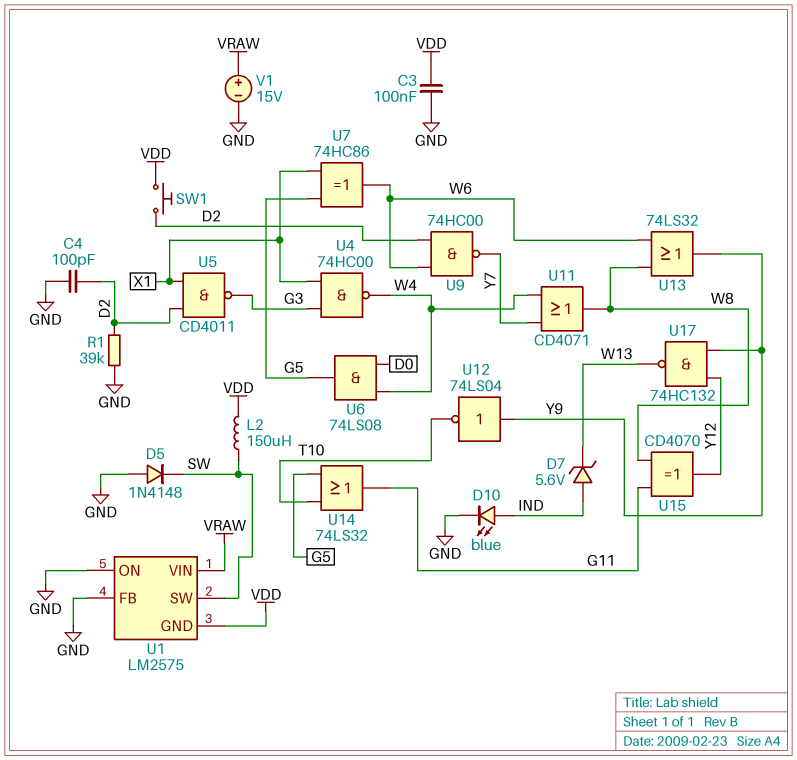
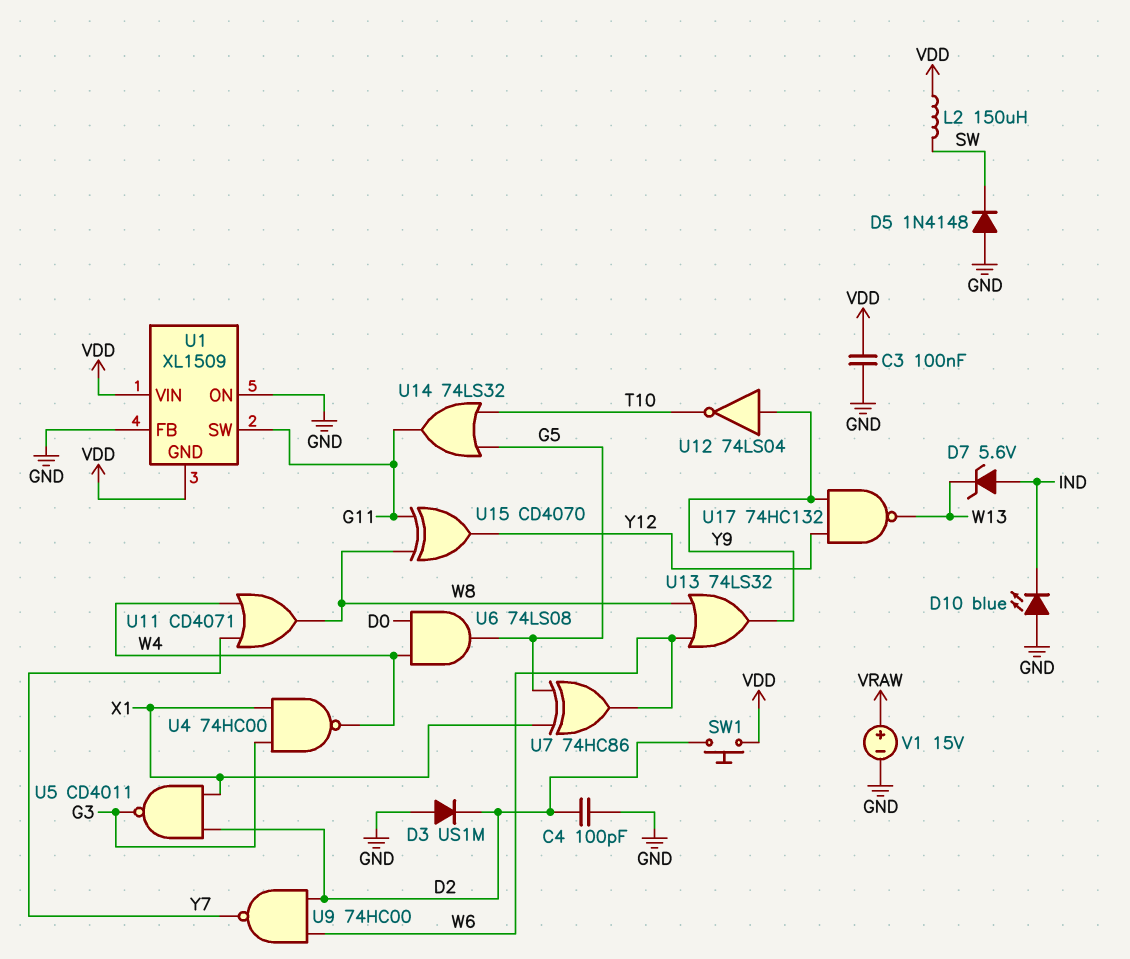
D3: none -> diode US1M (A GND, K D2)
D10: LED blue (A IND, K GND) -> LED blue (A GND, K IND)
R1: 39k (D2, GND) -> none
U1: LM2575 -> XL1509
U1 pin SW: SW -> G11
U1 pin VIN: VRAW -> VDD

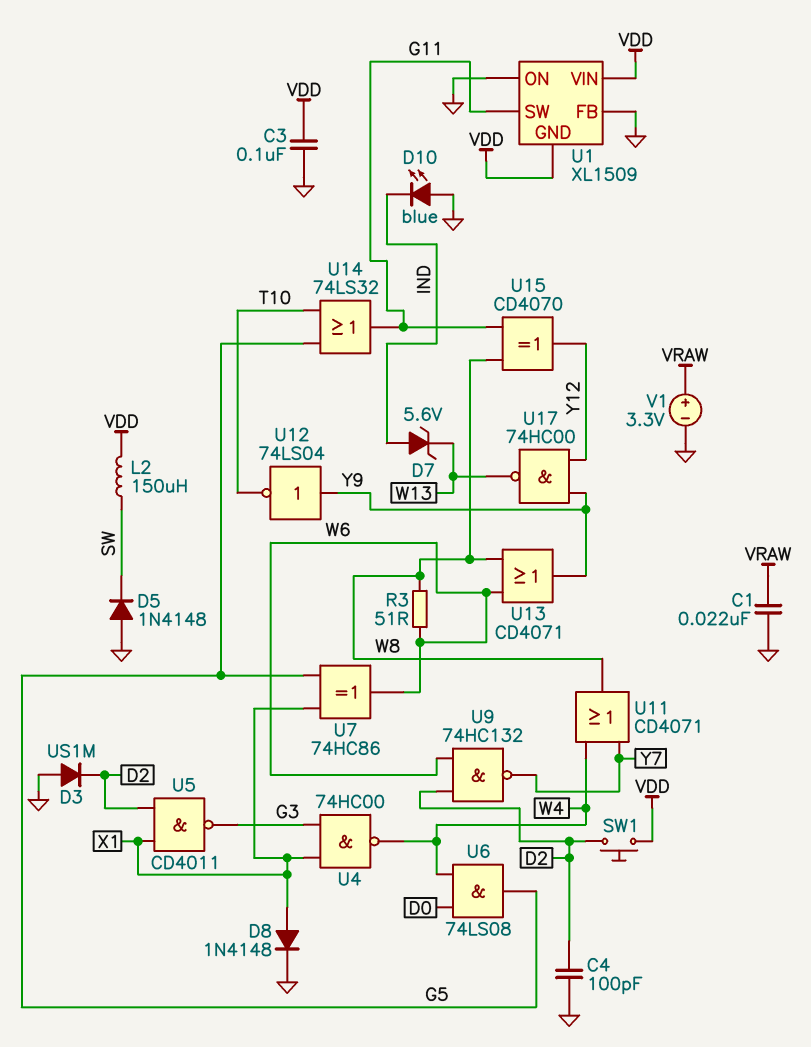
C1: none -> 22nF (GND, VRAW)
D8: none -> diode 1N4148 (A X1, K GND)
R3: none -> 51 (W6, W8)
U9: NAND 74HC00 (in D2, in W6, out Y7) -> NAND 74HC132 (in D2, in W6, out Y7)
U13: OR 74LS32 (in W6, in W8, out Y9) -> OR CD4071 (in W6, in W8, out Y9)
U17: NAND 74HC132 (in Y9, in Y12, out W13) -> NAND 74HC00 (in Y9, in Y12, out W13)
V1: 15V (plus VRAW, minus GND) -> 3.3V (plus VRAW, minus GND)

